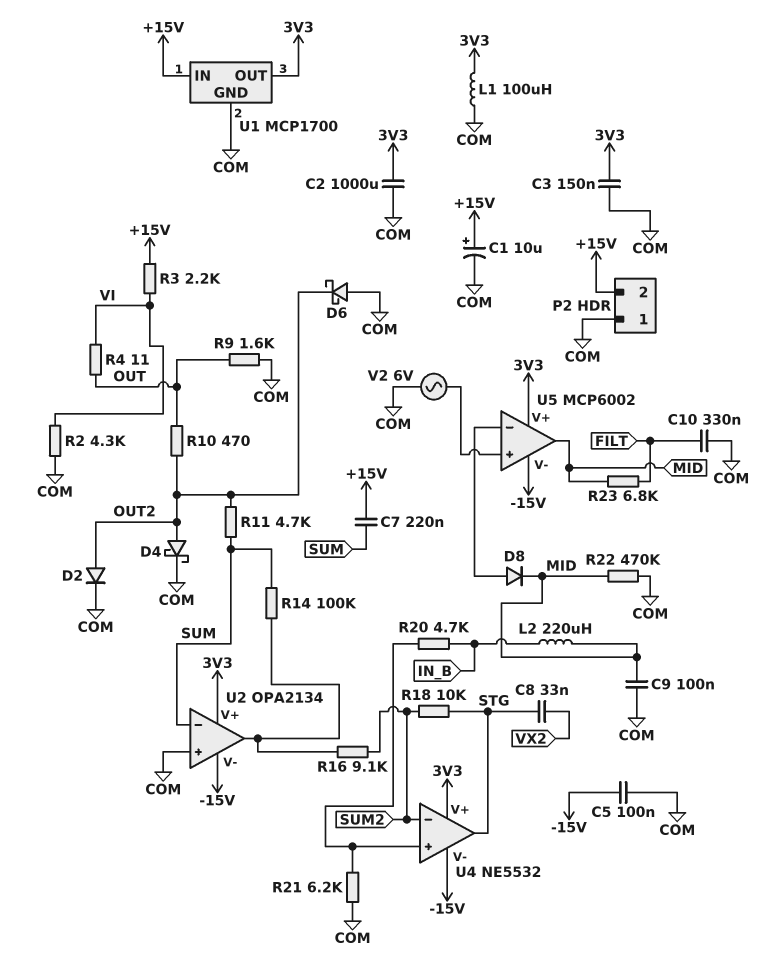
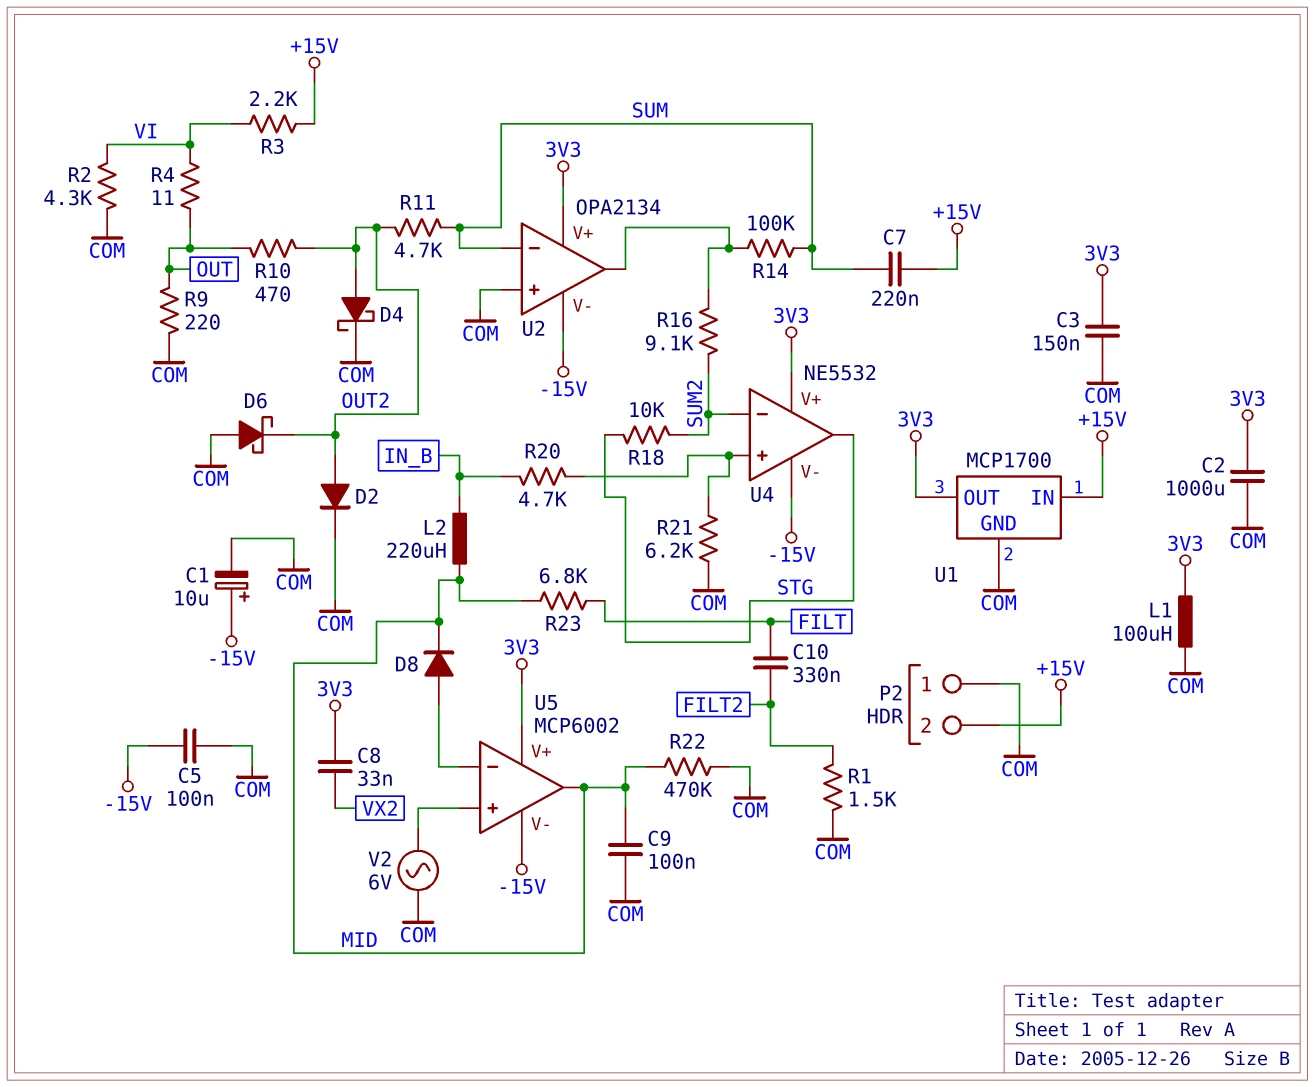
C1: 10uF (plus +15V, minus COM) -> 10uF (plus -15V, minus COM)
C8: 33nF (STG, VX2) -> 33nF (3V3, VX2)
C10: 330nF (COM, FILT) -> 330nF (FILT, FILT2)
R1: none -> 1.5k (COM, FILT2)
R9: 1.6k (COM, OUT) -> 220 (COM, OUT)

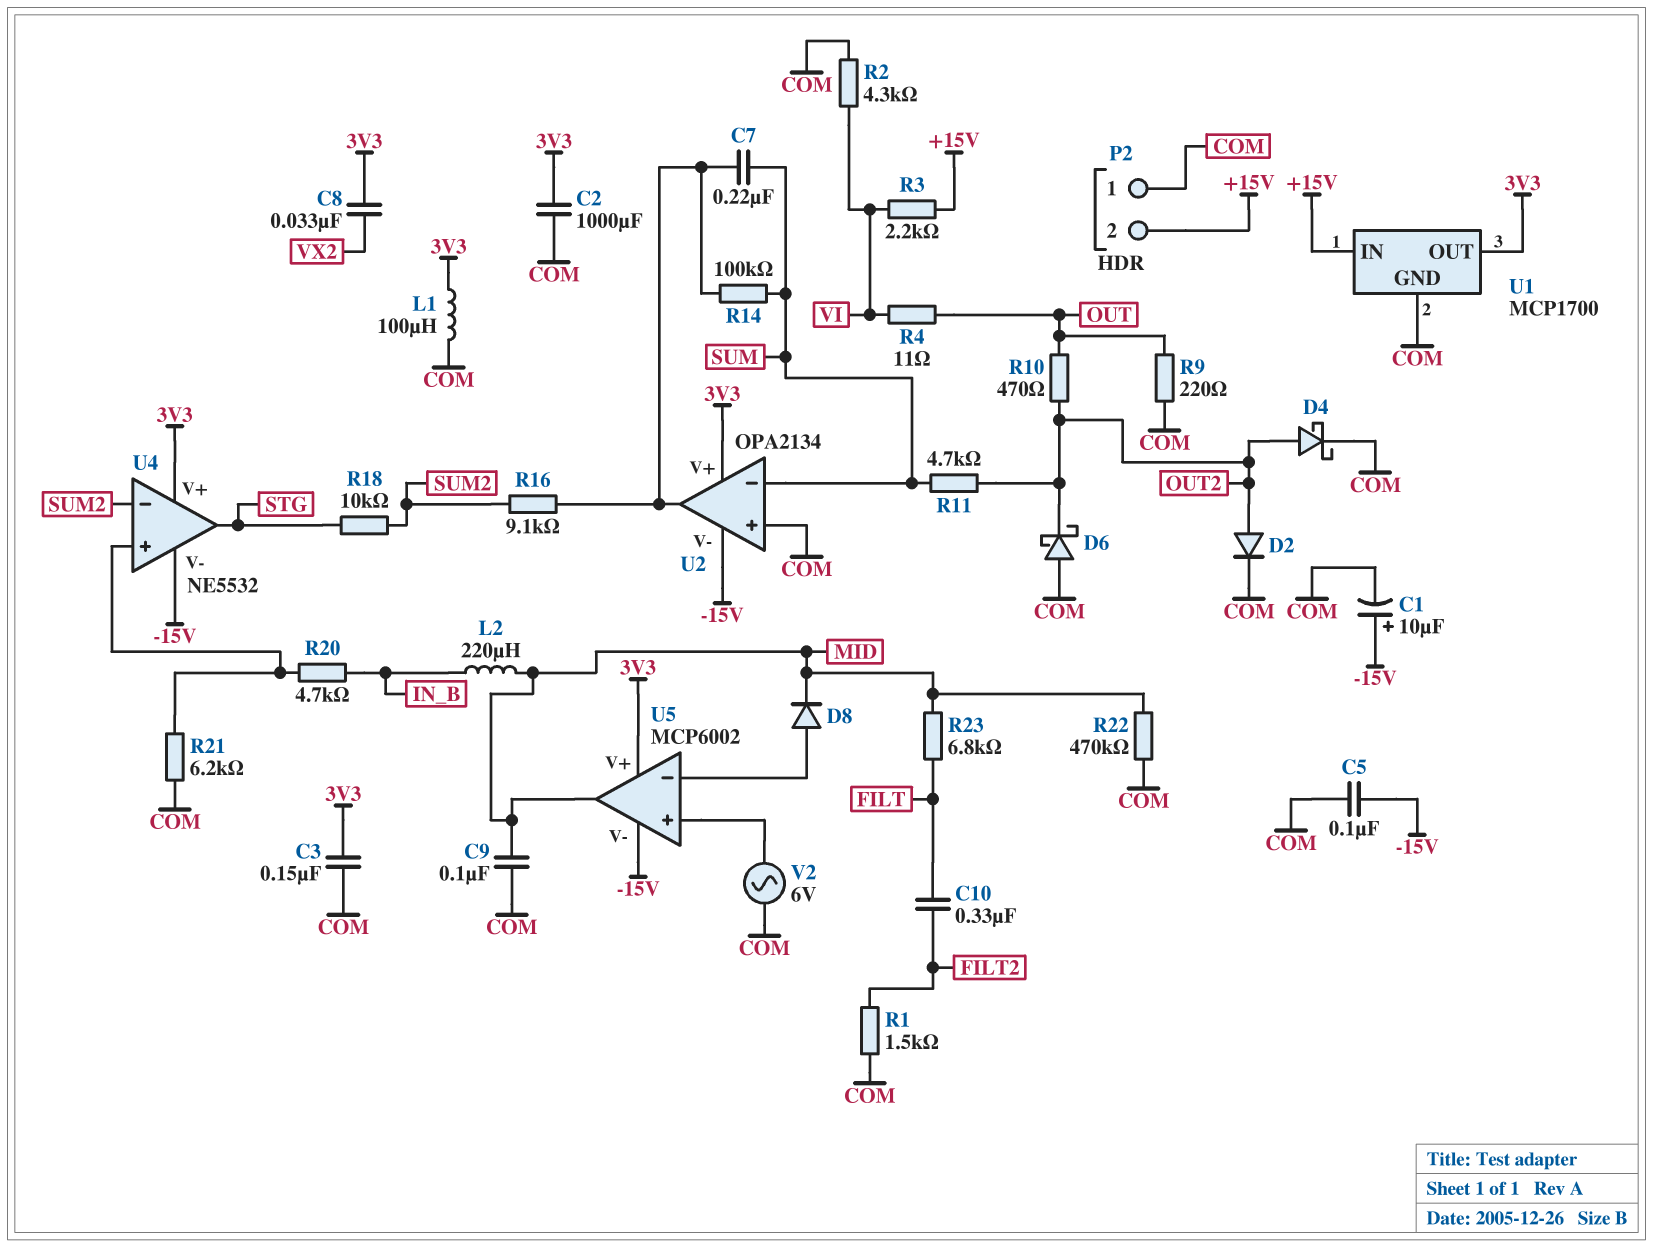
C7: 220nF (+15V, SUM) -> 220nF (SUM, U2/out)

